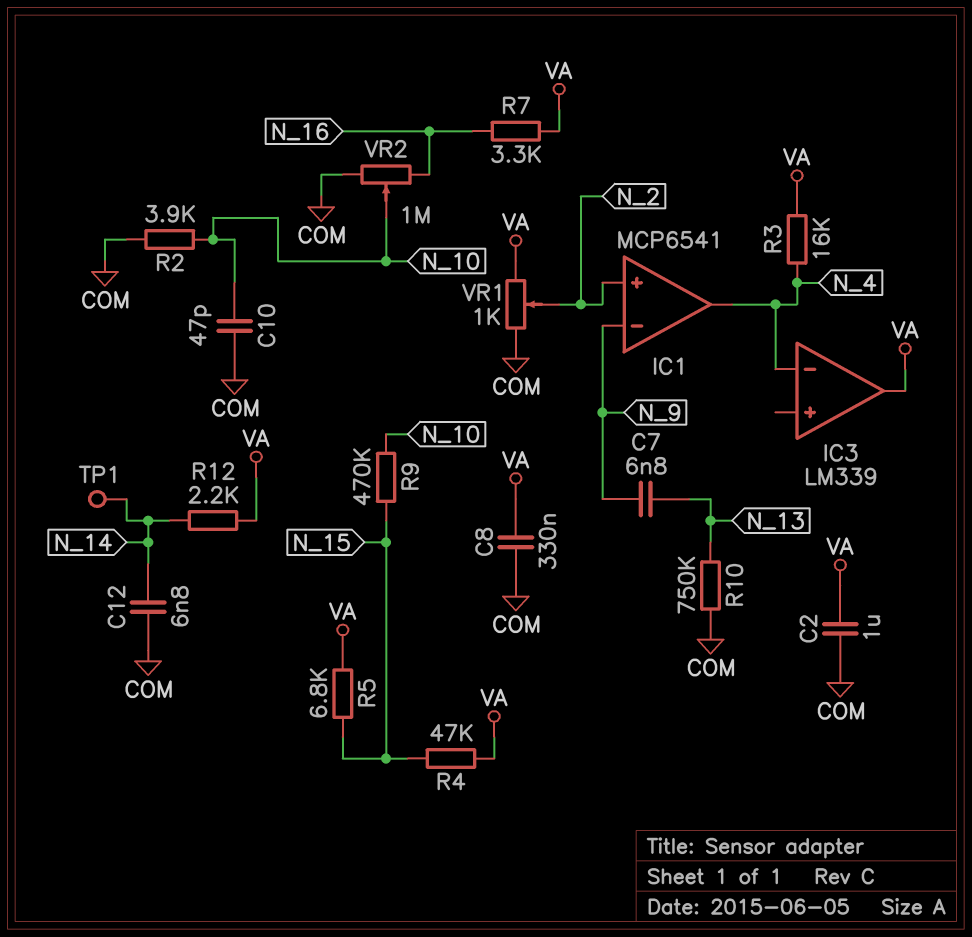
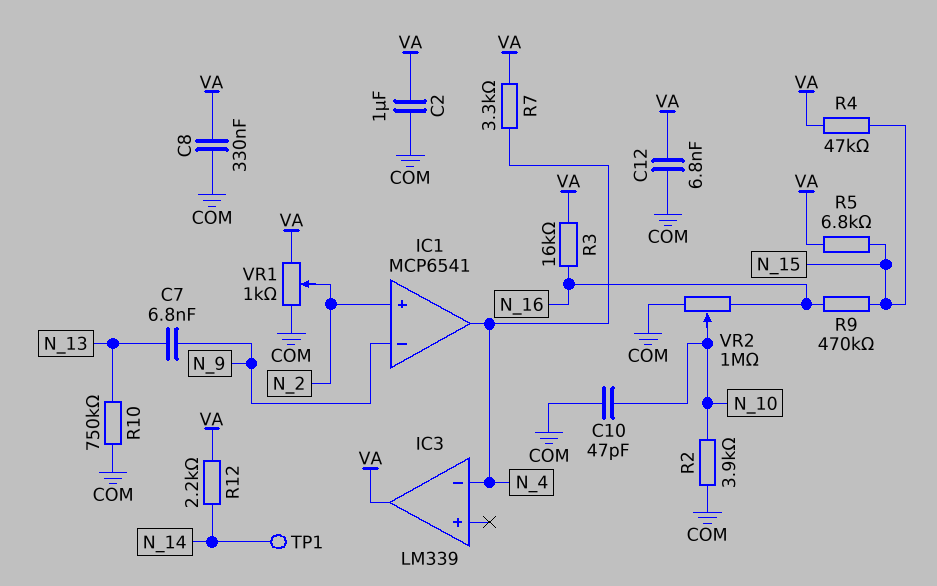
C12: 6.8nF (COM, N_14) -> 6.8nF (COM, VA)
R3: 16k (N_4, VA) -> 16k (N_16, VA)
R7: 3.3k (N_16, VA) -> 3.3k (N_4, VA)
R9: 470k (N_10, N_15) -> 470k (N_15, N_16)

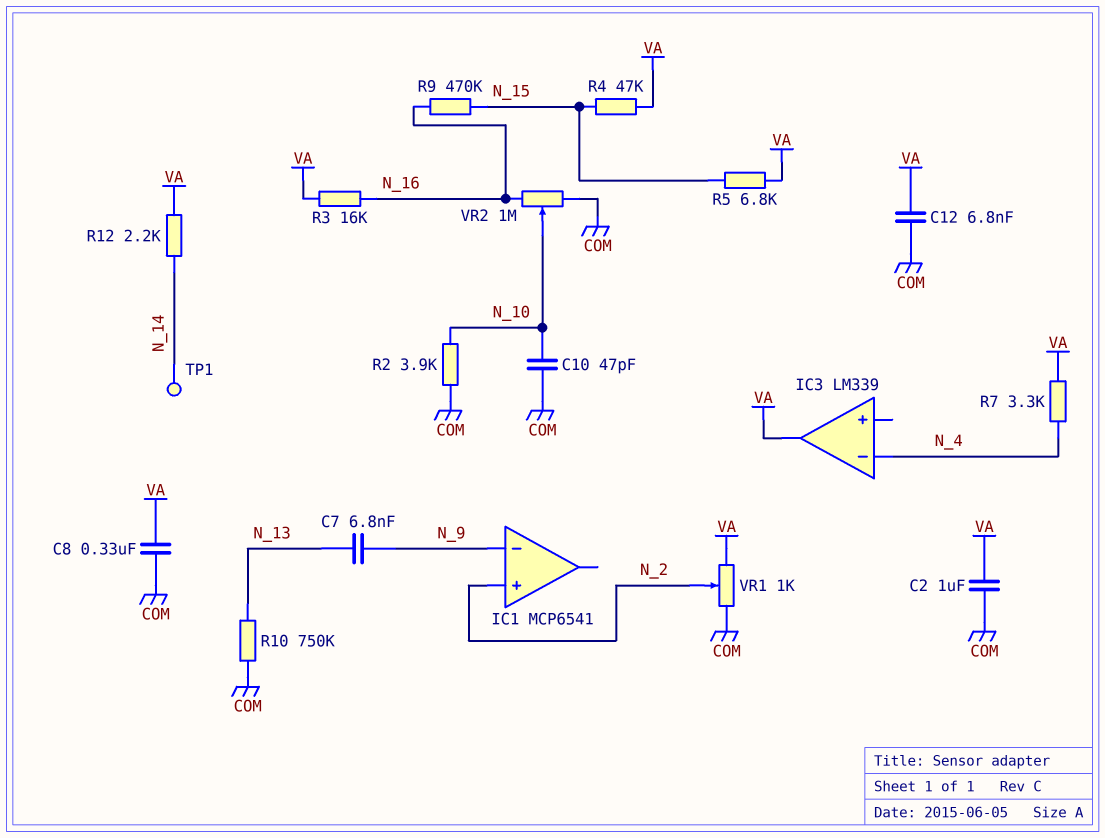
IC1 pin out: N_4 -> none

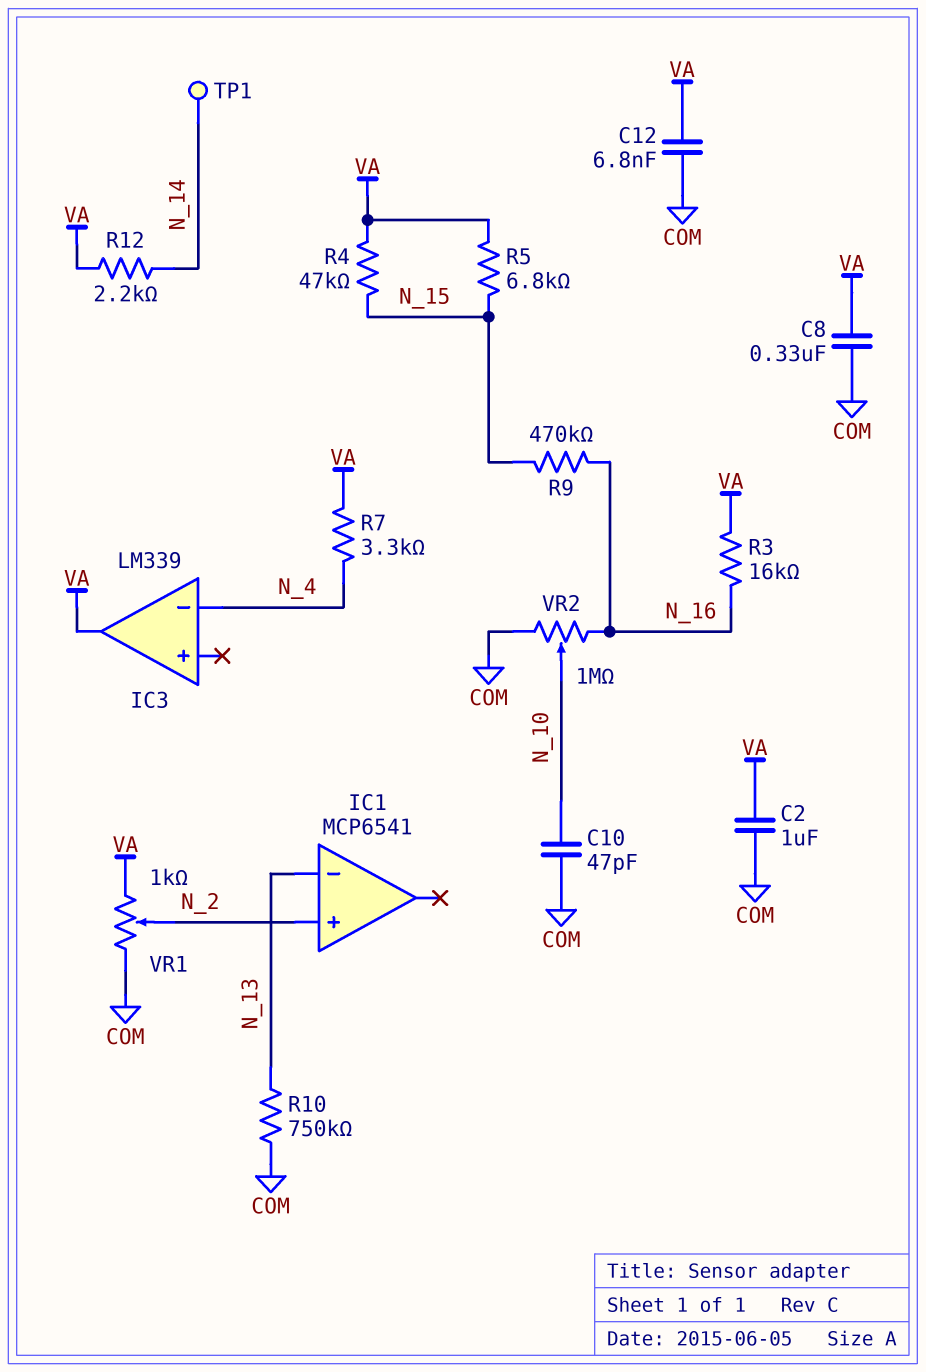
C7: 6.8nF (N_9, N_13) -> none
IC1 pin in-: N_9 -> N_13
R2: 3.9k (COM, N_10) -> none

